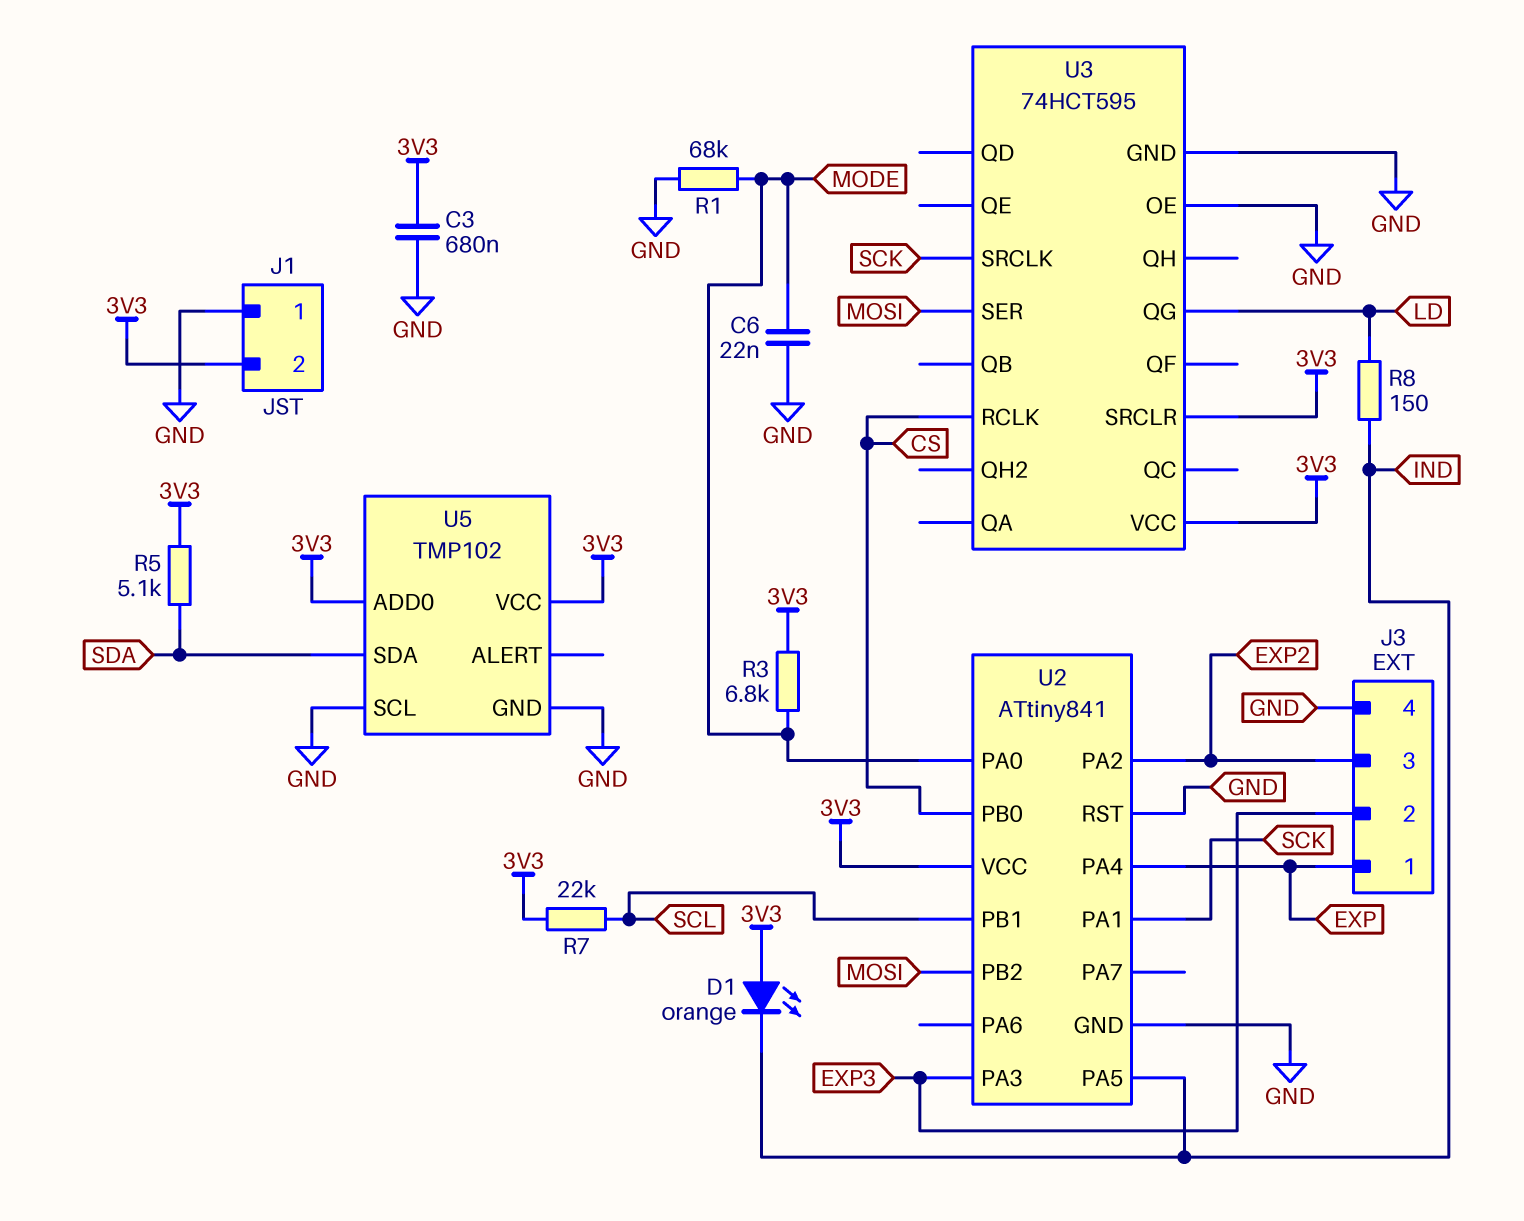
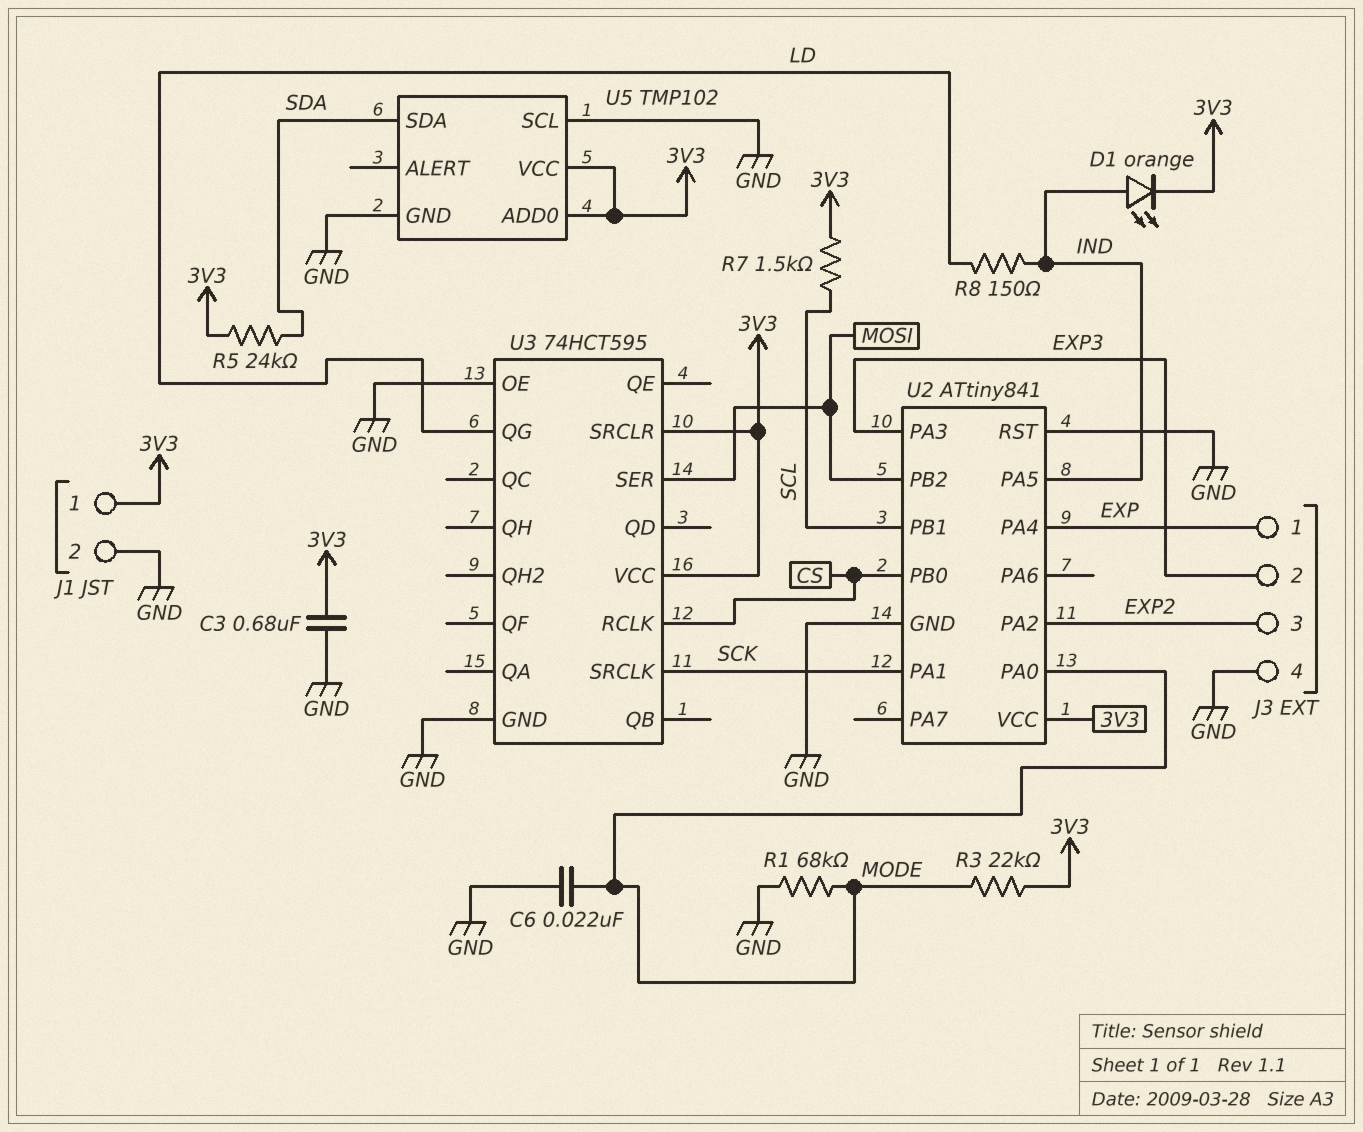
D1: LED orange (A 3V3, K IND) -> LED orange (A IND, K 3V3)
J1 pin 1: GND -> 3V3
J1 pin 2: 3V3 -> GND
R3: 6.8k (3V3, MODE) -> 22k (3V3, MODE)
R5: 5.1k (3V3, SDA) -> 24k (3V3, SDA)
R7: 22k (3V3, SCL) -> 1.5k (3V3, SCL)

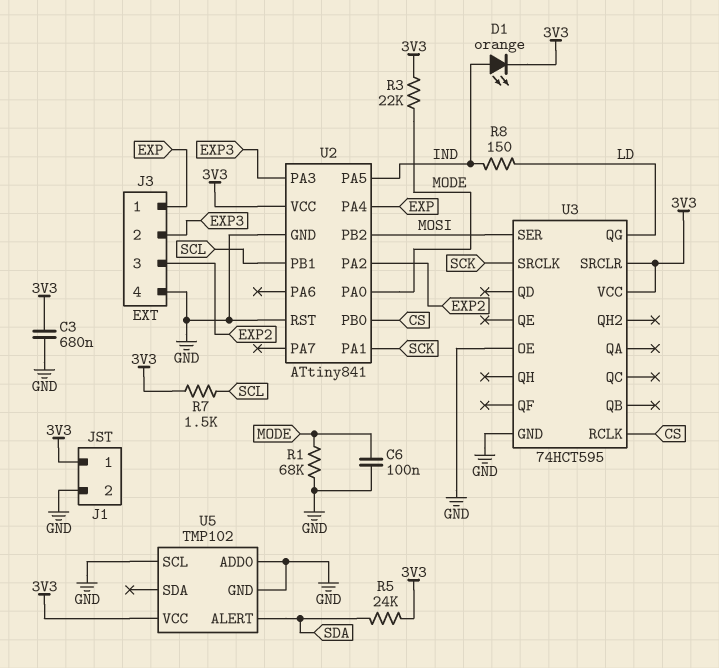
C6: 22nF (GND, MODE) -> 100nF (GND, MODE)
U5 pin ADD0: 3V3 -> GND
U5 pin ALERT: none -> SDA
U5 pin SDA: SDA -> none

